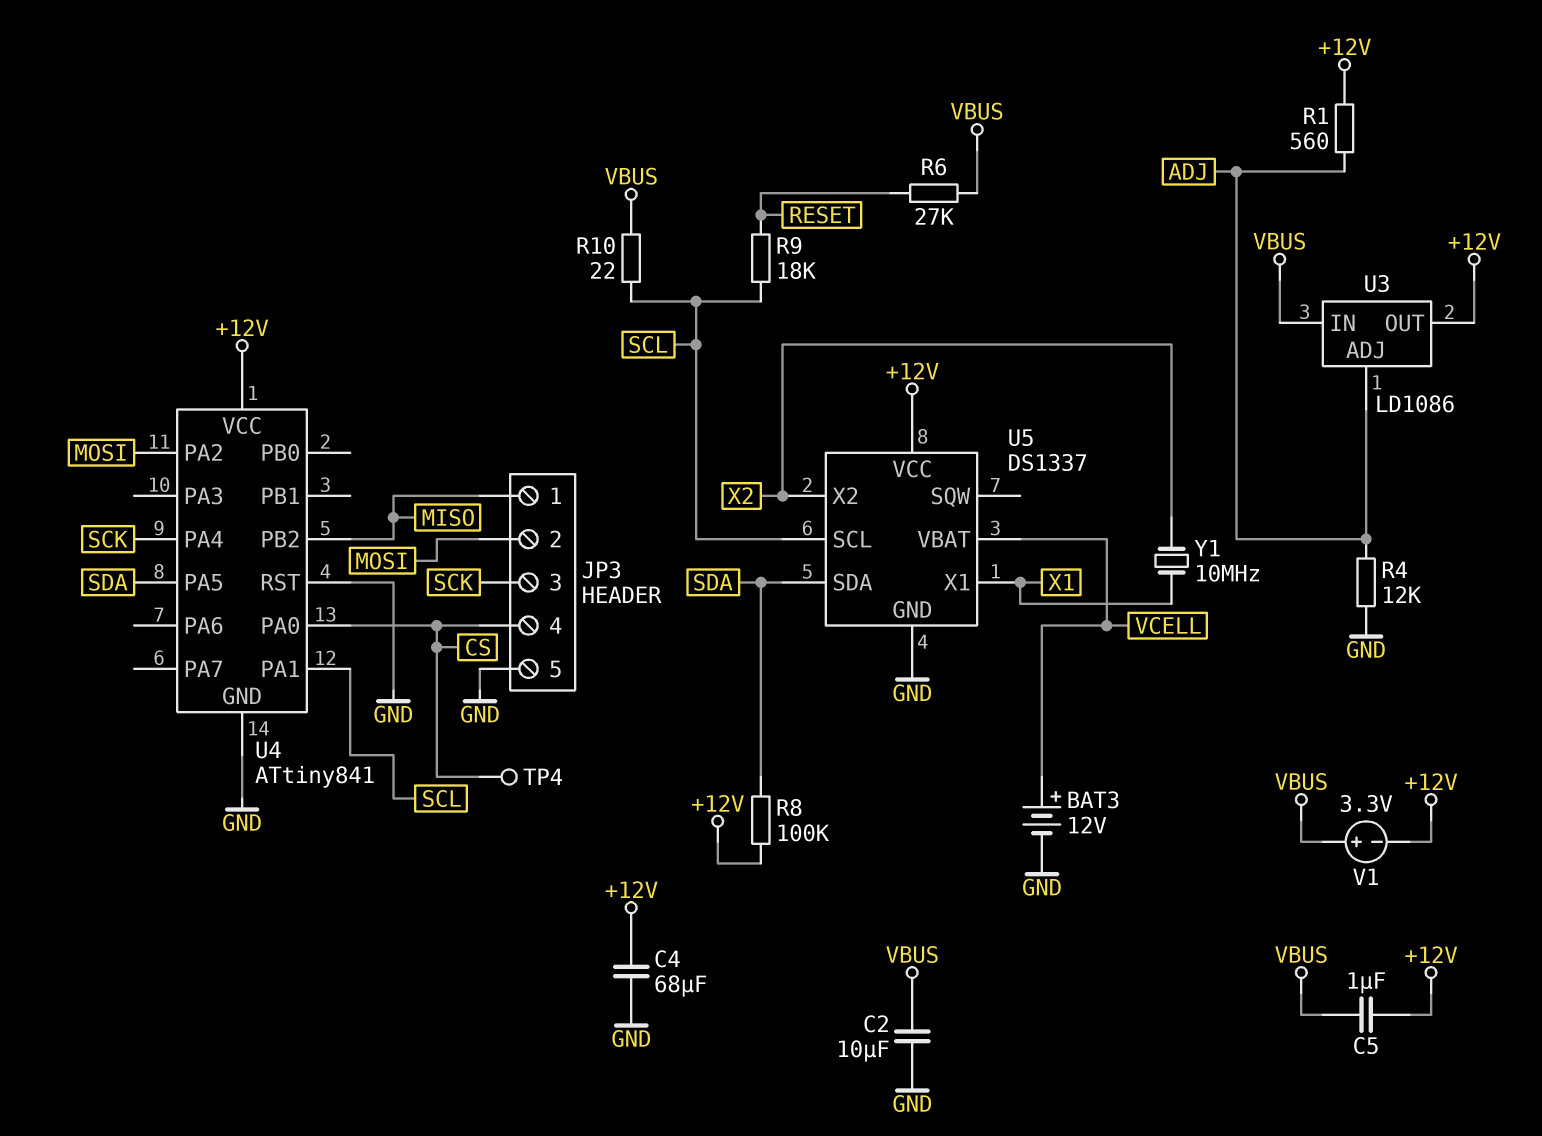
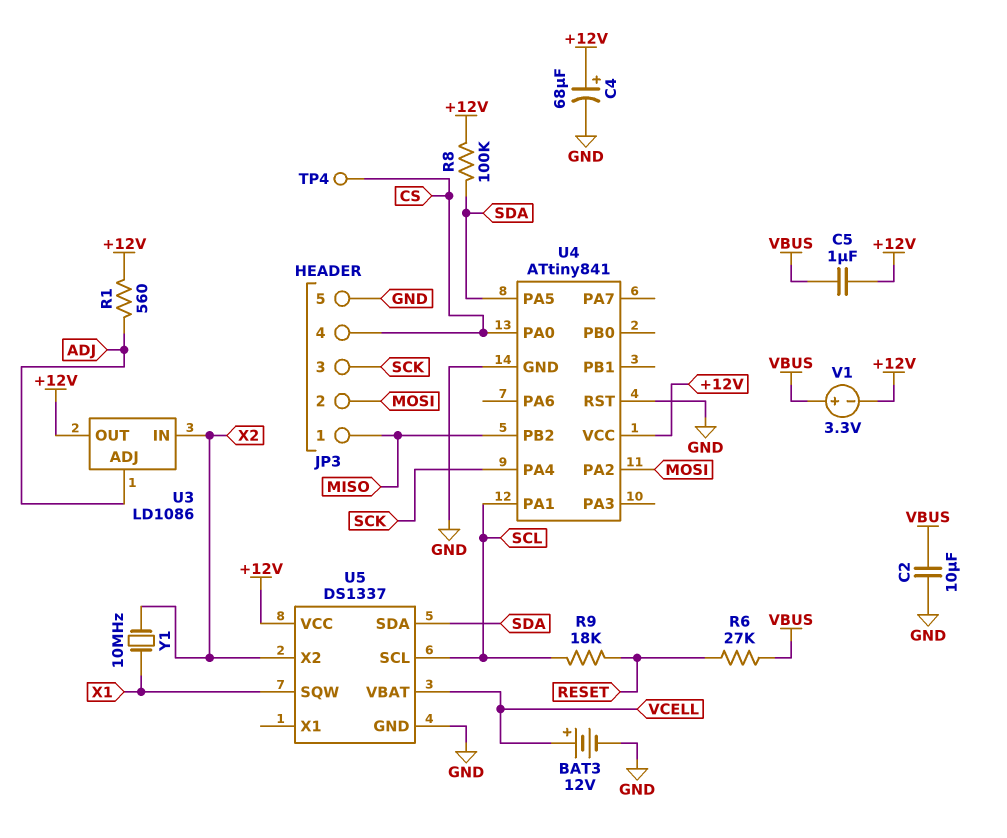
C4: 68uF (+12V, GND) -> 68uF (plus +12V, minus GND)
R4: 12k (ADJ, GND) -> none
R10: 22 (SCL, VBUS) -> none
U3 pin IN: VBUS -> X2
U5 pin SQW: none -> X1
U5 pin X1: X1 -> none

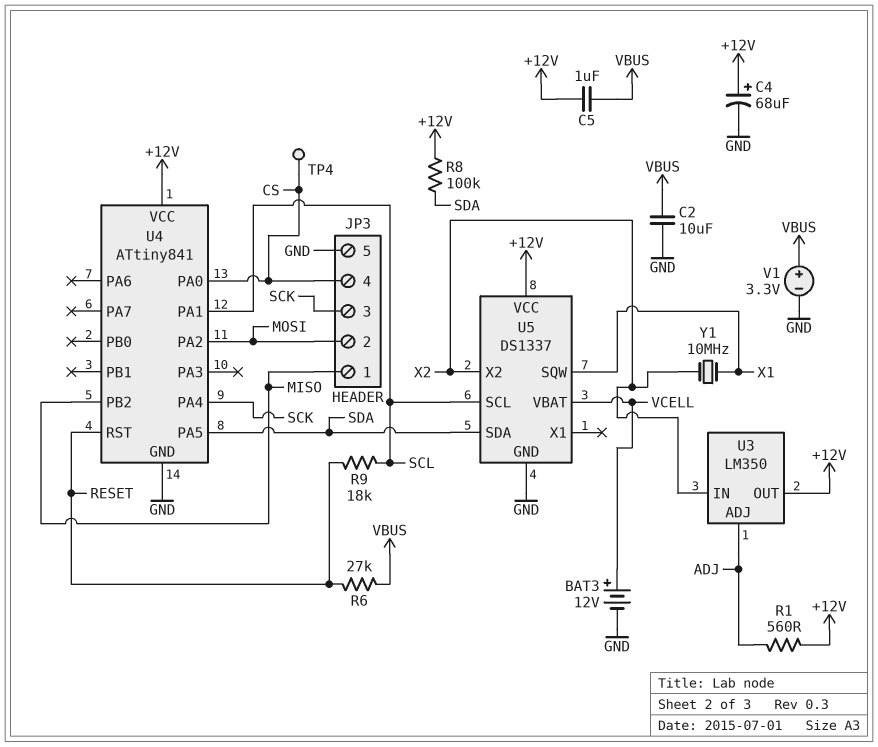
U3: LD1086 -> LM350
U4 pin RST: GND -> RESET
V1: 3.3V (plus VBUS, minus +12V) -> 3.3V (plus VBUS, minus GND)

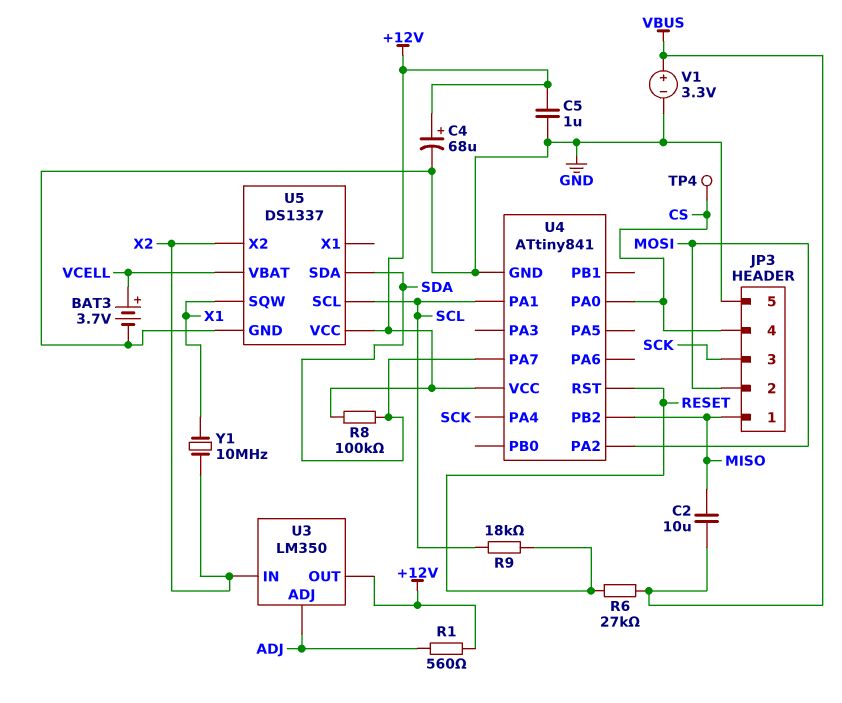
BAT3: 12V (plus VCELL, minus GND) -> 3.7V (plus VCELL, minus GND)
C2: 10uF (GND, VBUS) -> 10uF (MISO, VBUS)
C5: 1uF (+12V, VBUS) -> 1uF (+12V, GND)
U4 pin PA5: SDA -> none
U4 pin PA7: none -> SDA

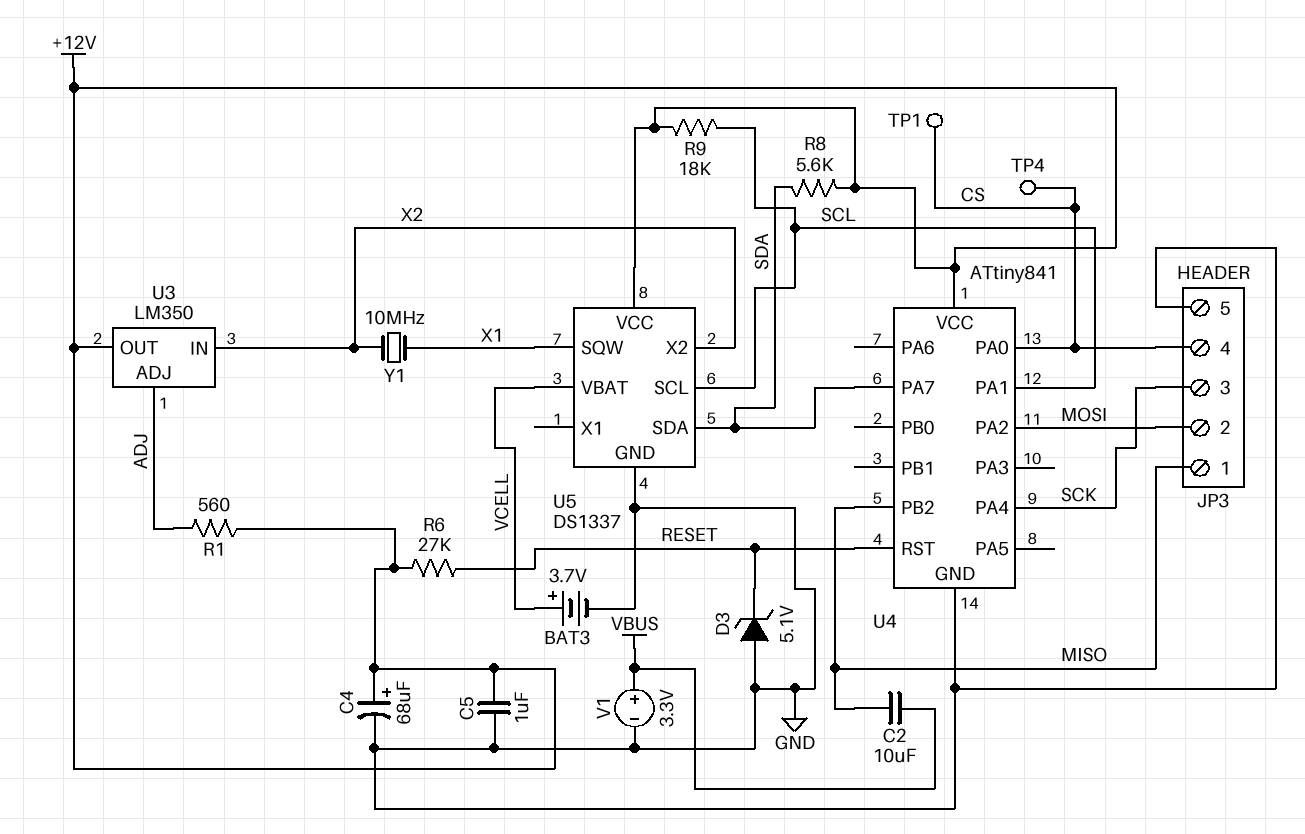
D3: none -> zener 5.1V (A GND, K RESET)
R6: 27k (RESET, VBUS) -> 27k (+12V, RESET)
R8: 100k (+12V, SDA) -> 5.6k (+12V, SDA)
R9: 18k (RESET, SCL) -> 18k (+12V, SCL)
TP1: none -> test point (CS)

